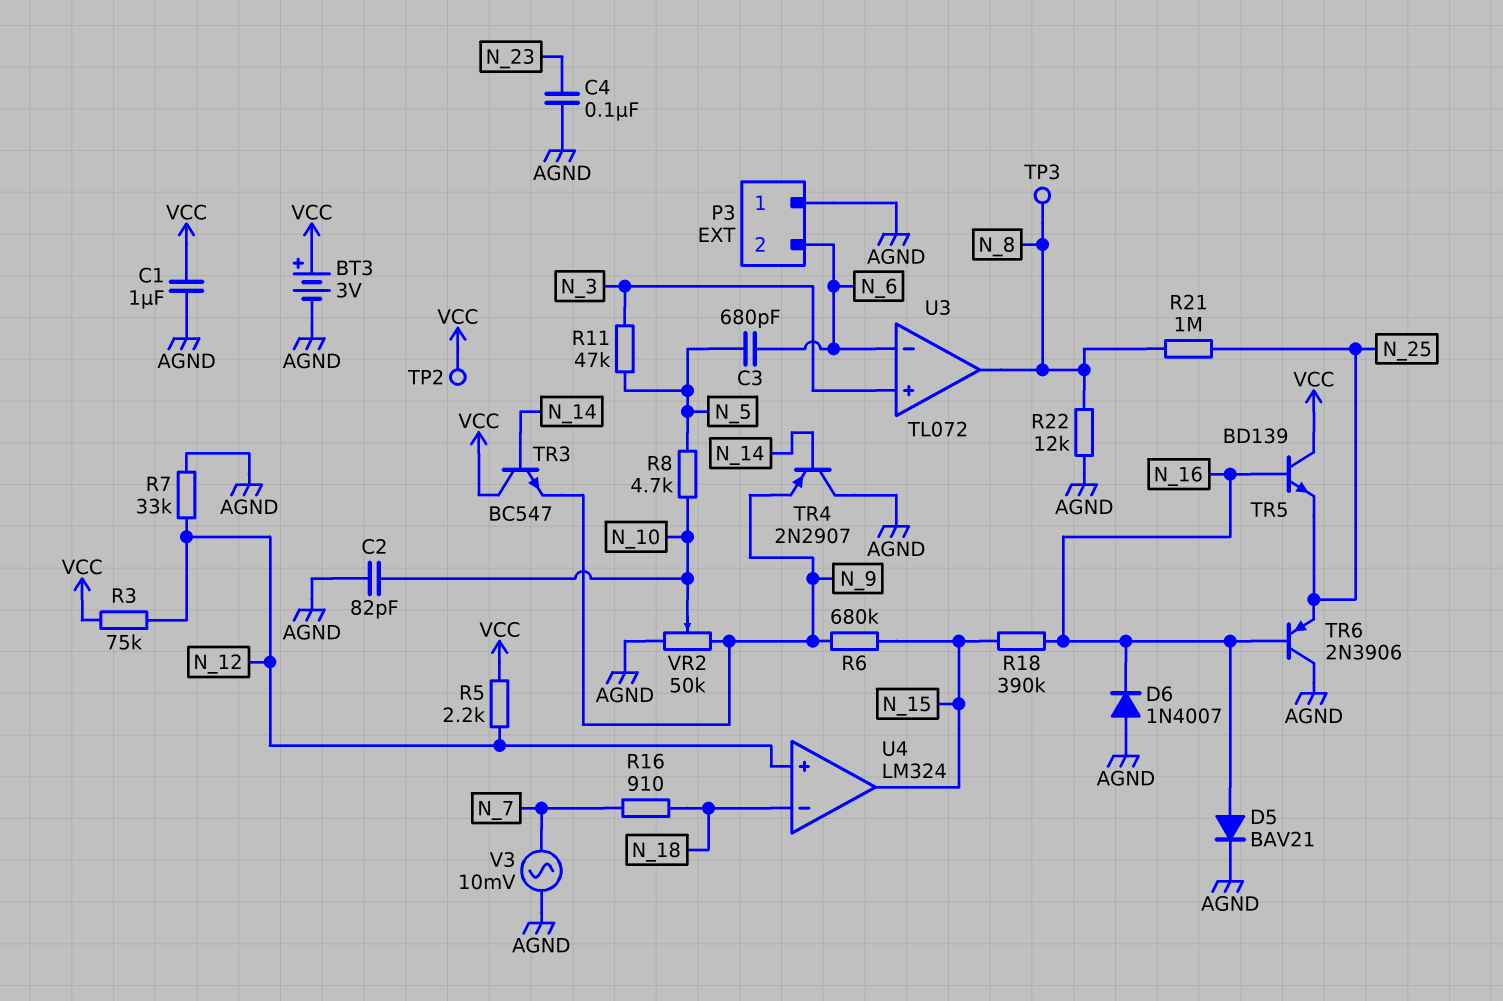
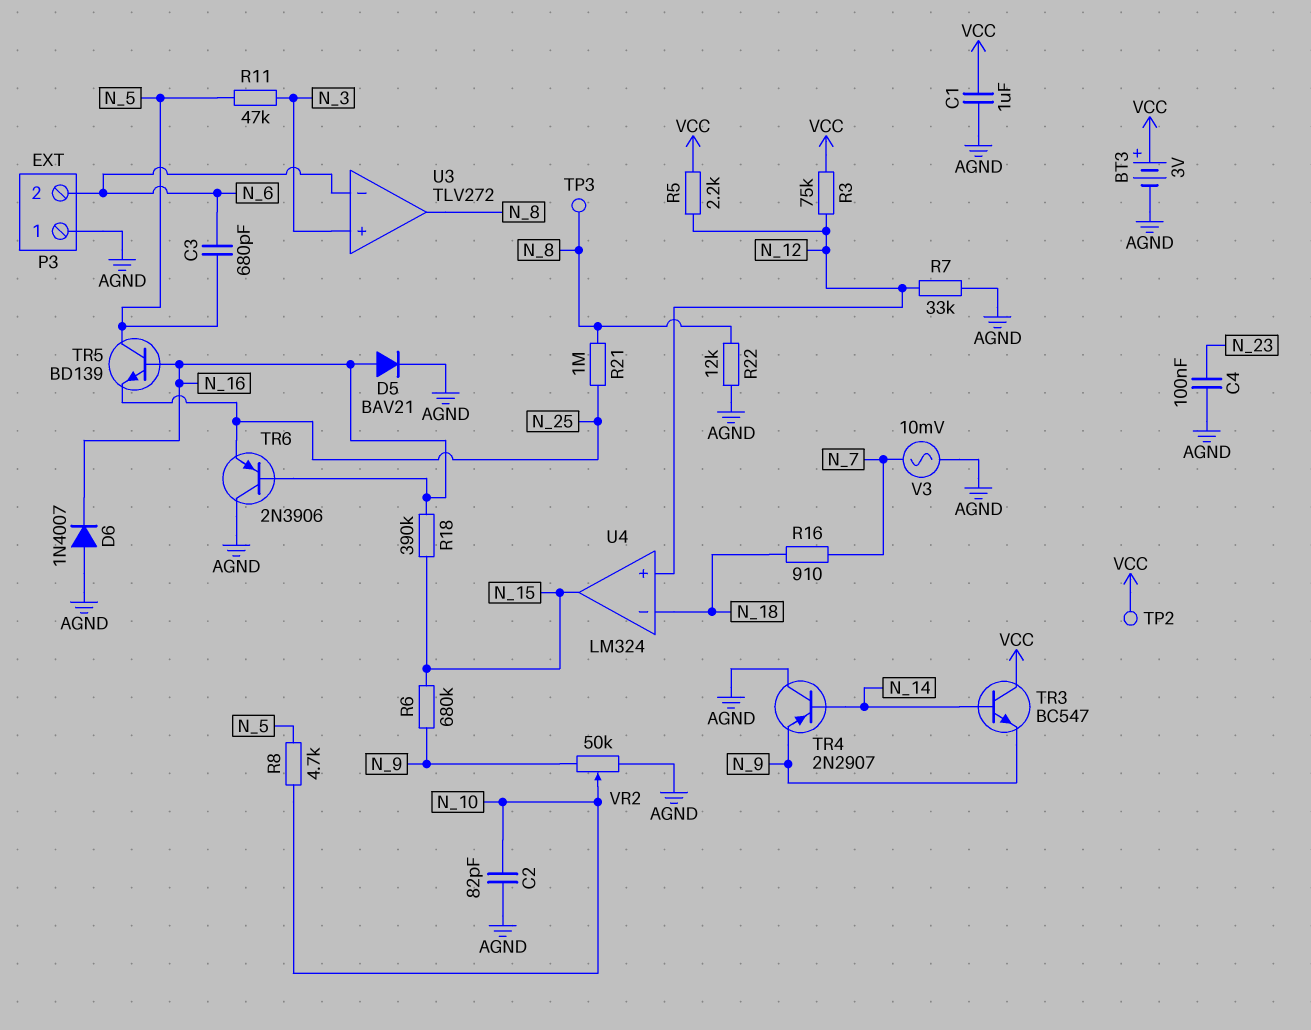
TR5: NPN BD139 (B N_16, C VCC, E N_25) -> NPN BD139 (B N_16, C N_5, E N_25)
U3: TL072 -> TLV272

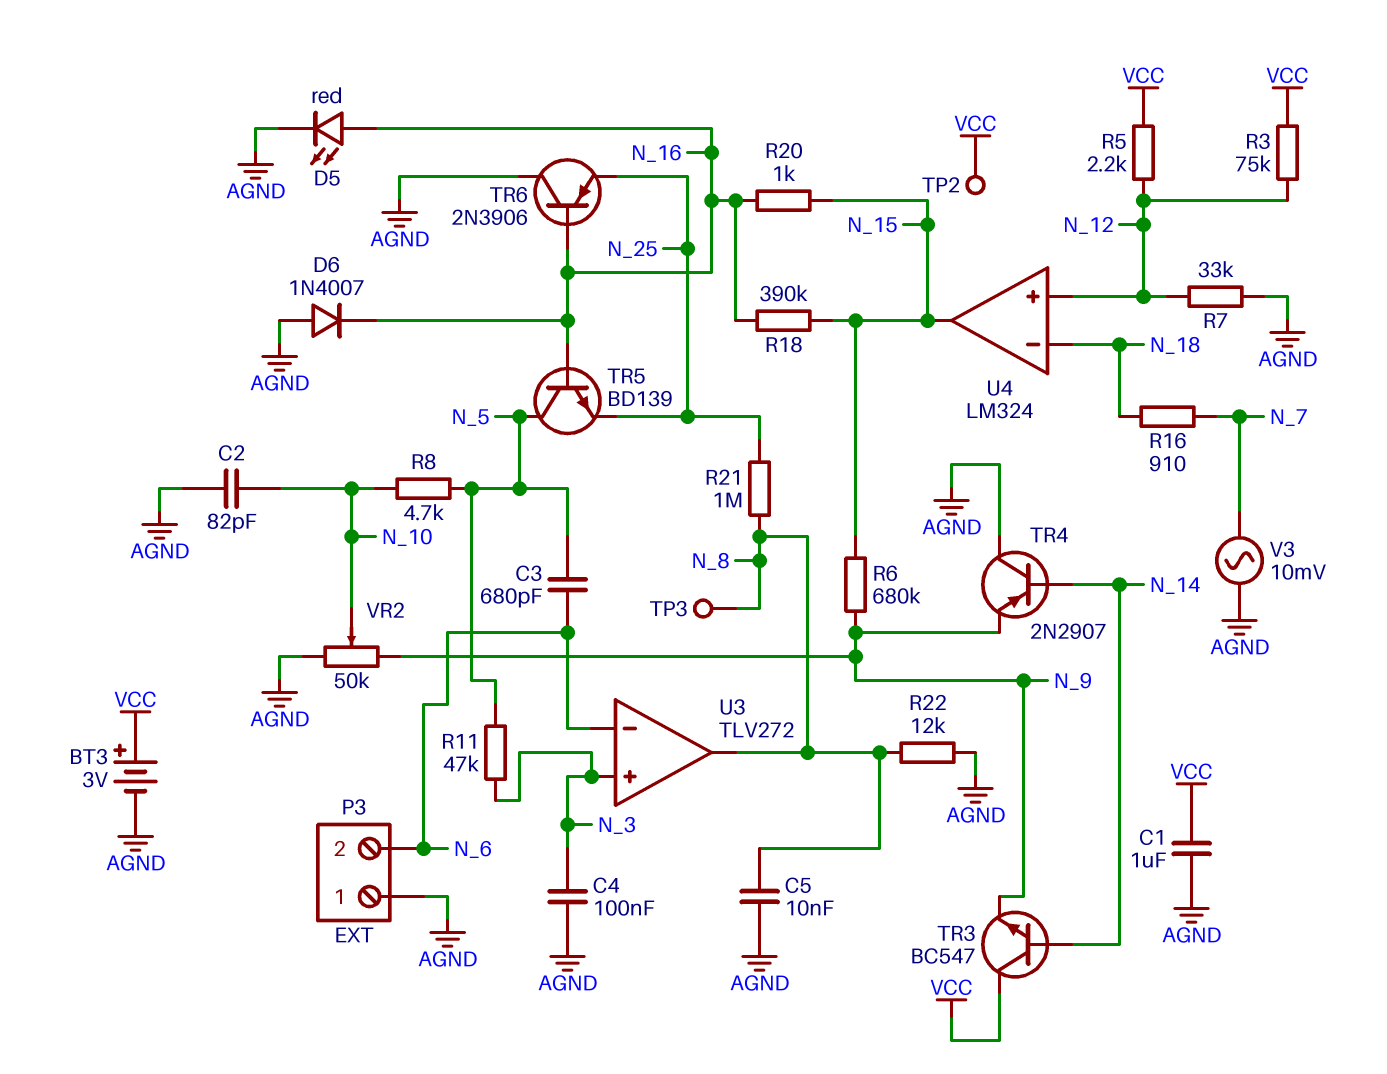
C4: 100nF (AGND, N_23) -> 100nF (AGND, N_3)
C5: none -> 10nF (AGND, N_8)
D5: diode BAV21 (A N_16, K AGND) -> LED red (A N_16, K AGND)
R20: none -> 1k (N_15, N_16)

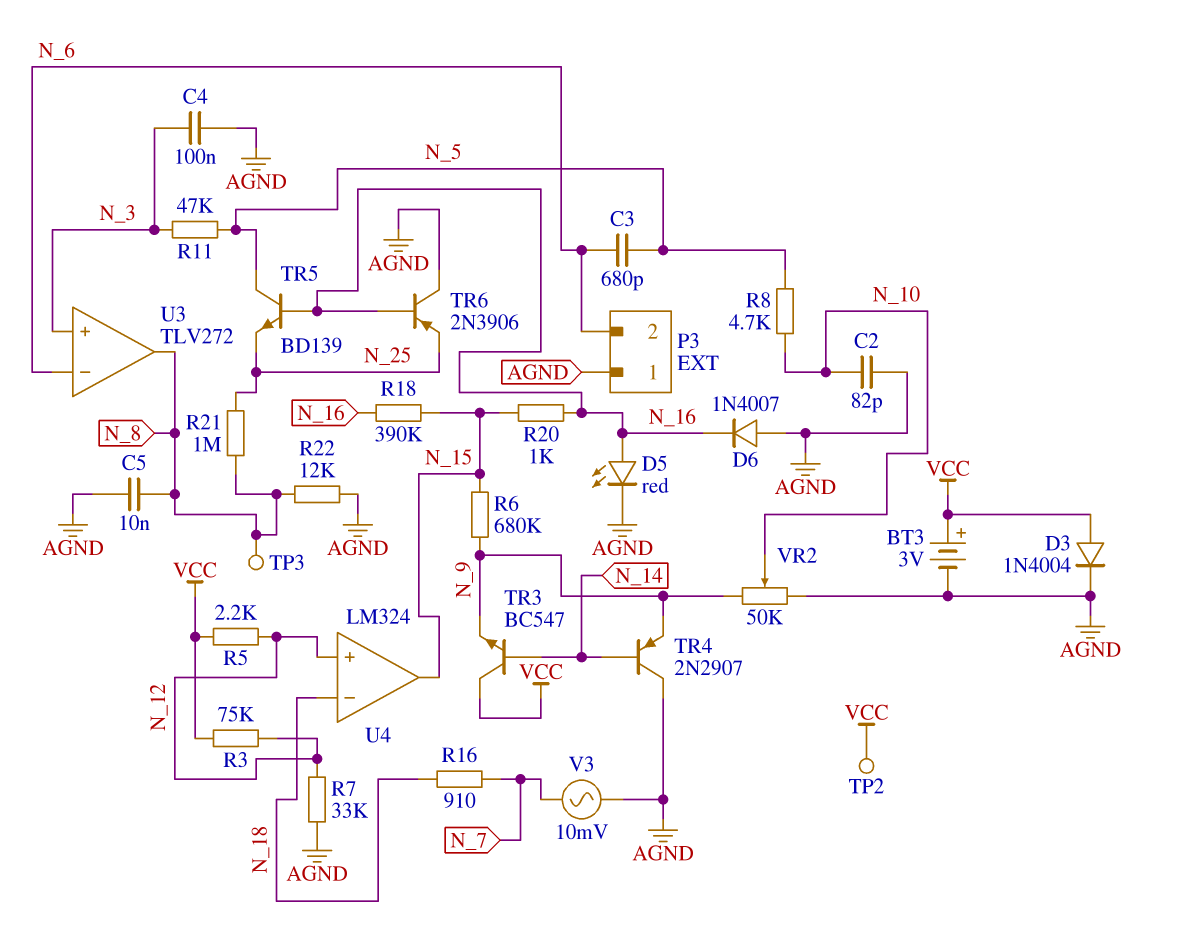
C1: 1uF (AGND, VCC) -> none
D3: none -> diode 1N4004 (A VCC, K AGND)

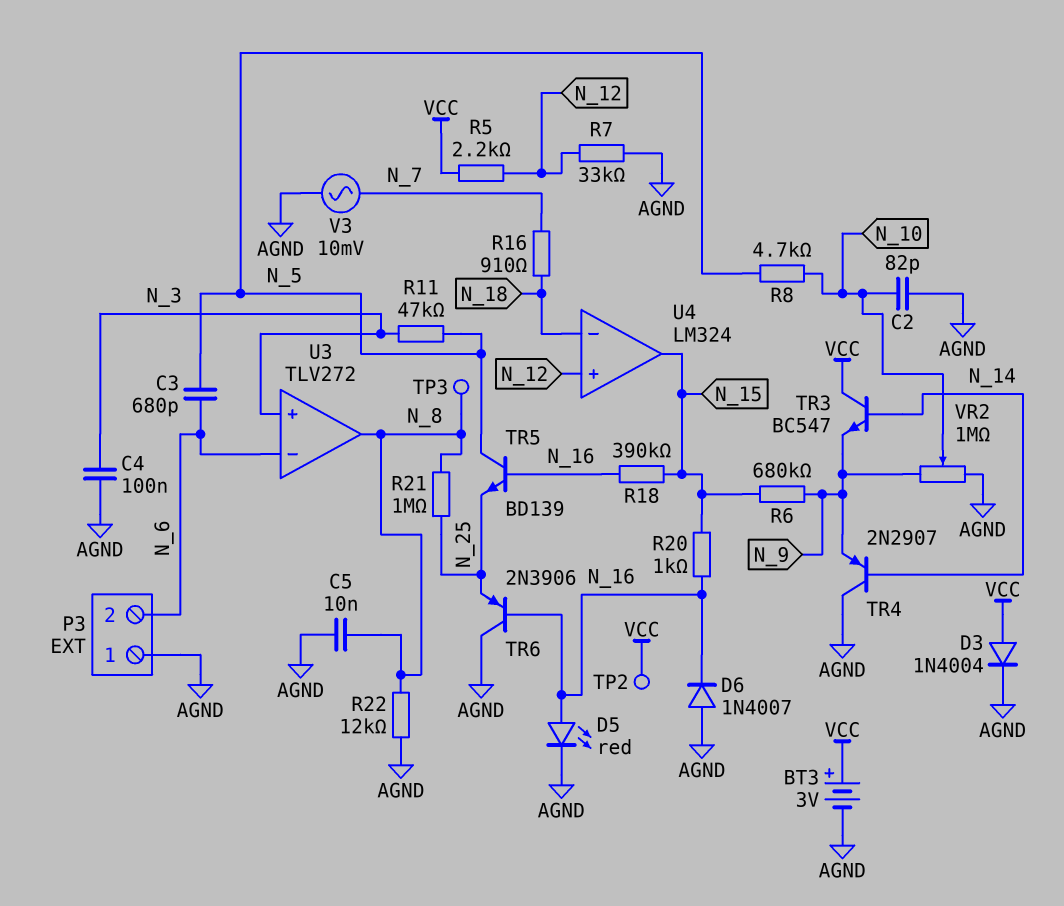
R3: 75k (N_12, VCC) -> none
VR2: 50k (AGND, N_9, wiper N_10) -> 1M (AGND, N_9, wiper N_10)

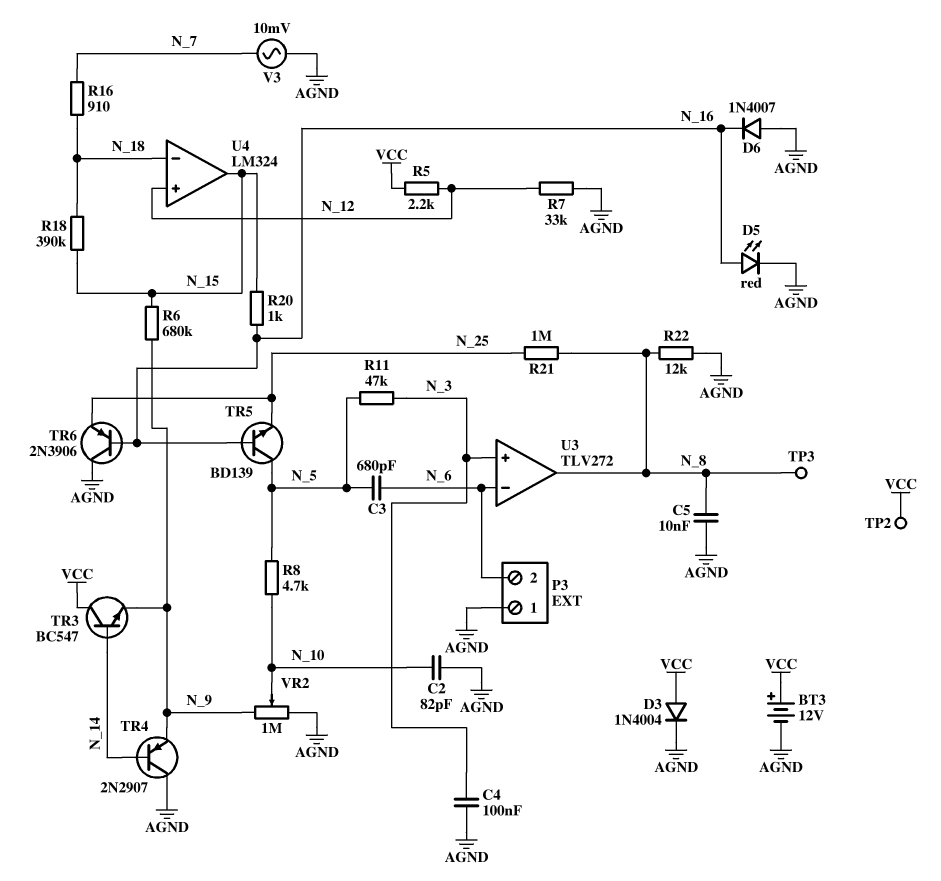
BT3: 3V (plus VCC, minus AGND) -> 12V (plus VCC, minus AGND)
R18: 390k (N_15, N_16) -> 390k (N_15, N_18)

